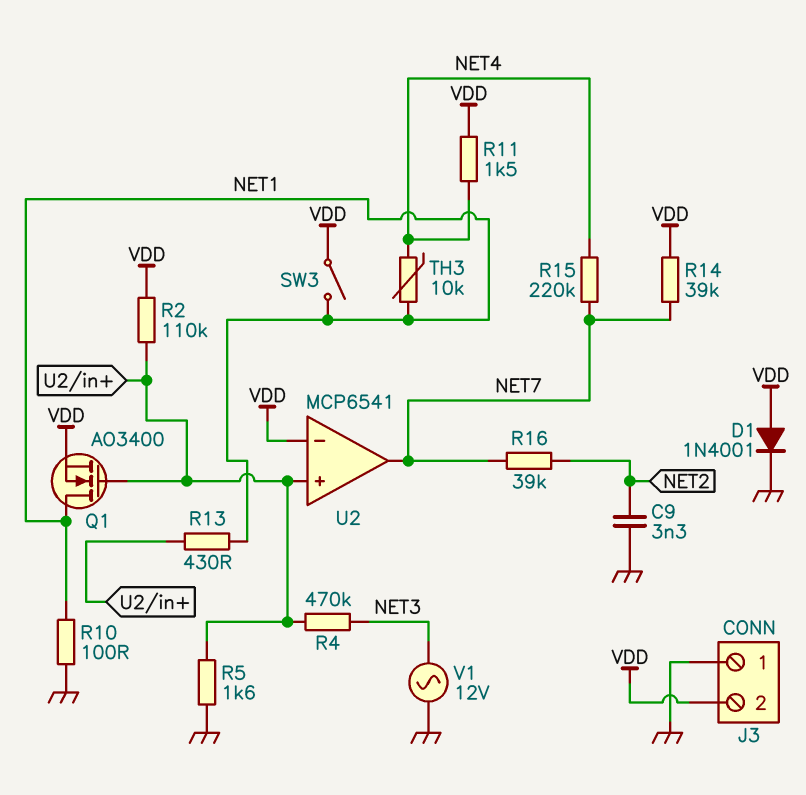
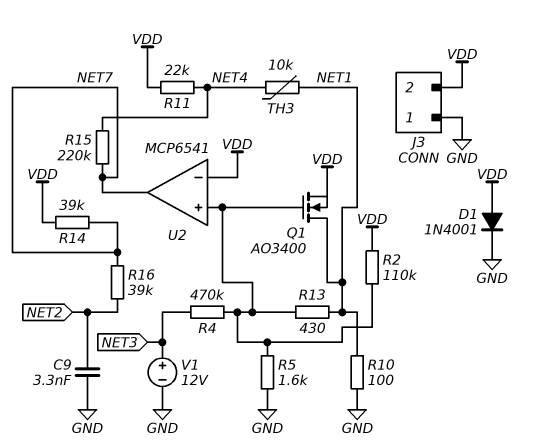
R11: 1.5k (NET4, VDD) -> 22k (NET4, VDD)
SW3: switch (NET1, VDD) -> none
V1: AC 12V (GND, NET3) -> 12V (plus NET3, minus GND)

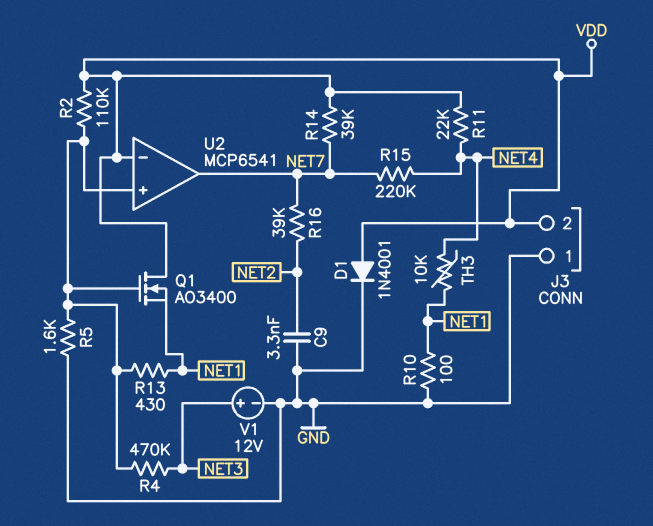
Q1: NMOS AO3400 (G U2/in+, D NET1, S VDD) -> NMOS AO3400 (G U2/in+, D VDD, S NET1)

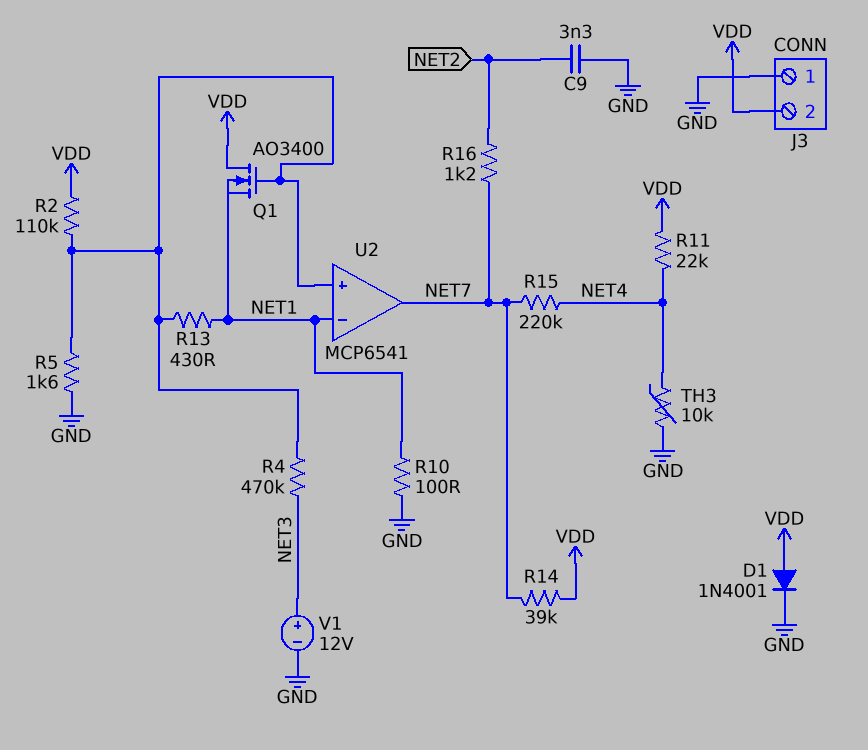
R16: 39k (NET2, NET7) -> 1.2k (NET2, NET7)
TH3: 10k (NET1, NET4) -> 10k (GND, NET4)
U2 pin in-: VDD -> NET1

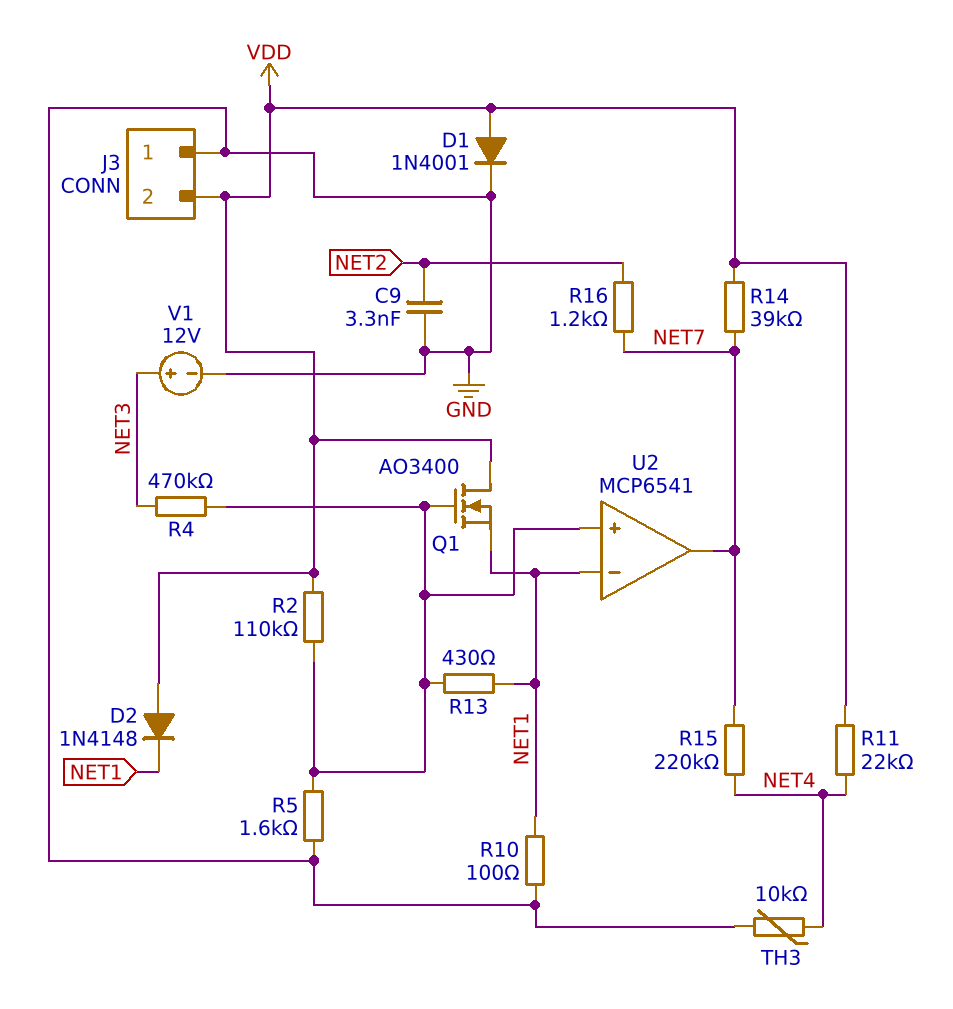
D2: none -> diode 1N4148 (A VDD, K NET1)

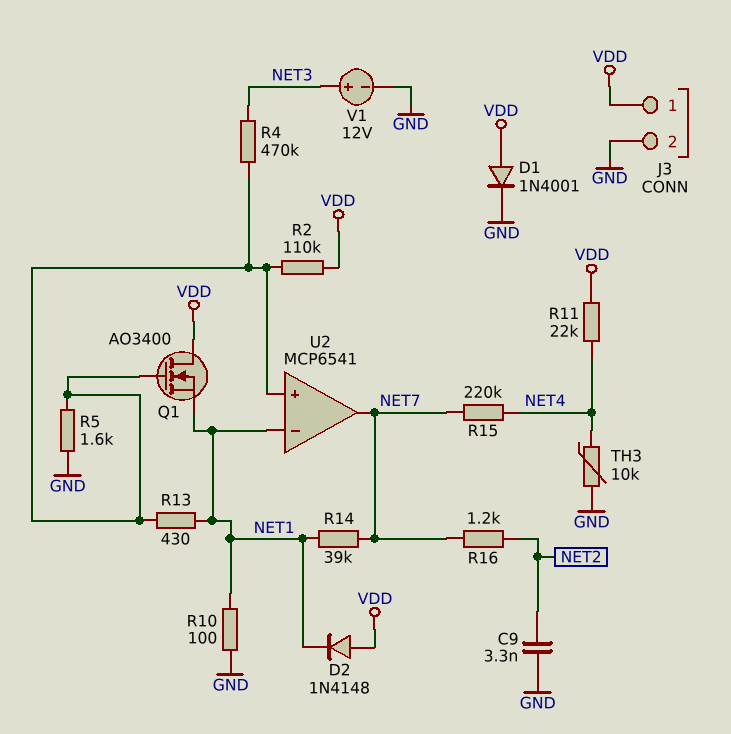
J3 pin 1: GND -> VDD
J3 pin 2: VDD -> GND
R14: 39k (NET7, VDD) -> 39k (NET1, NET7)

